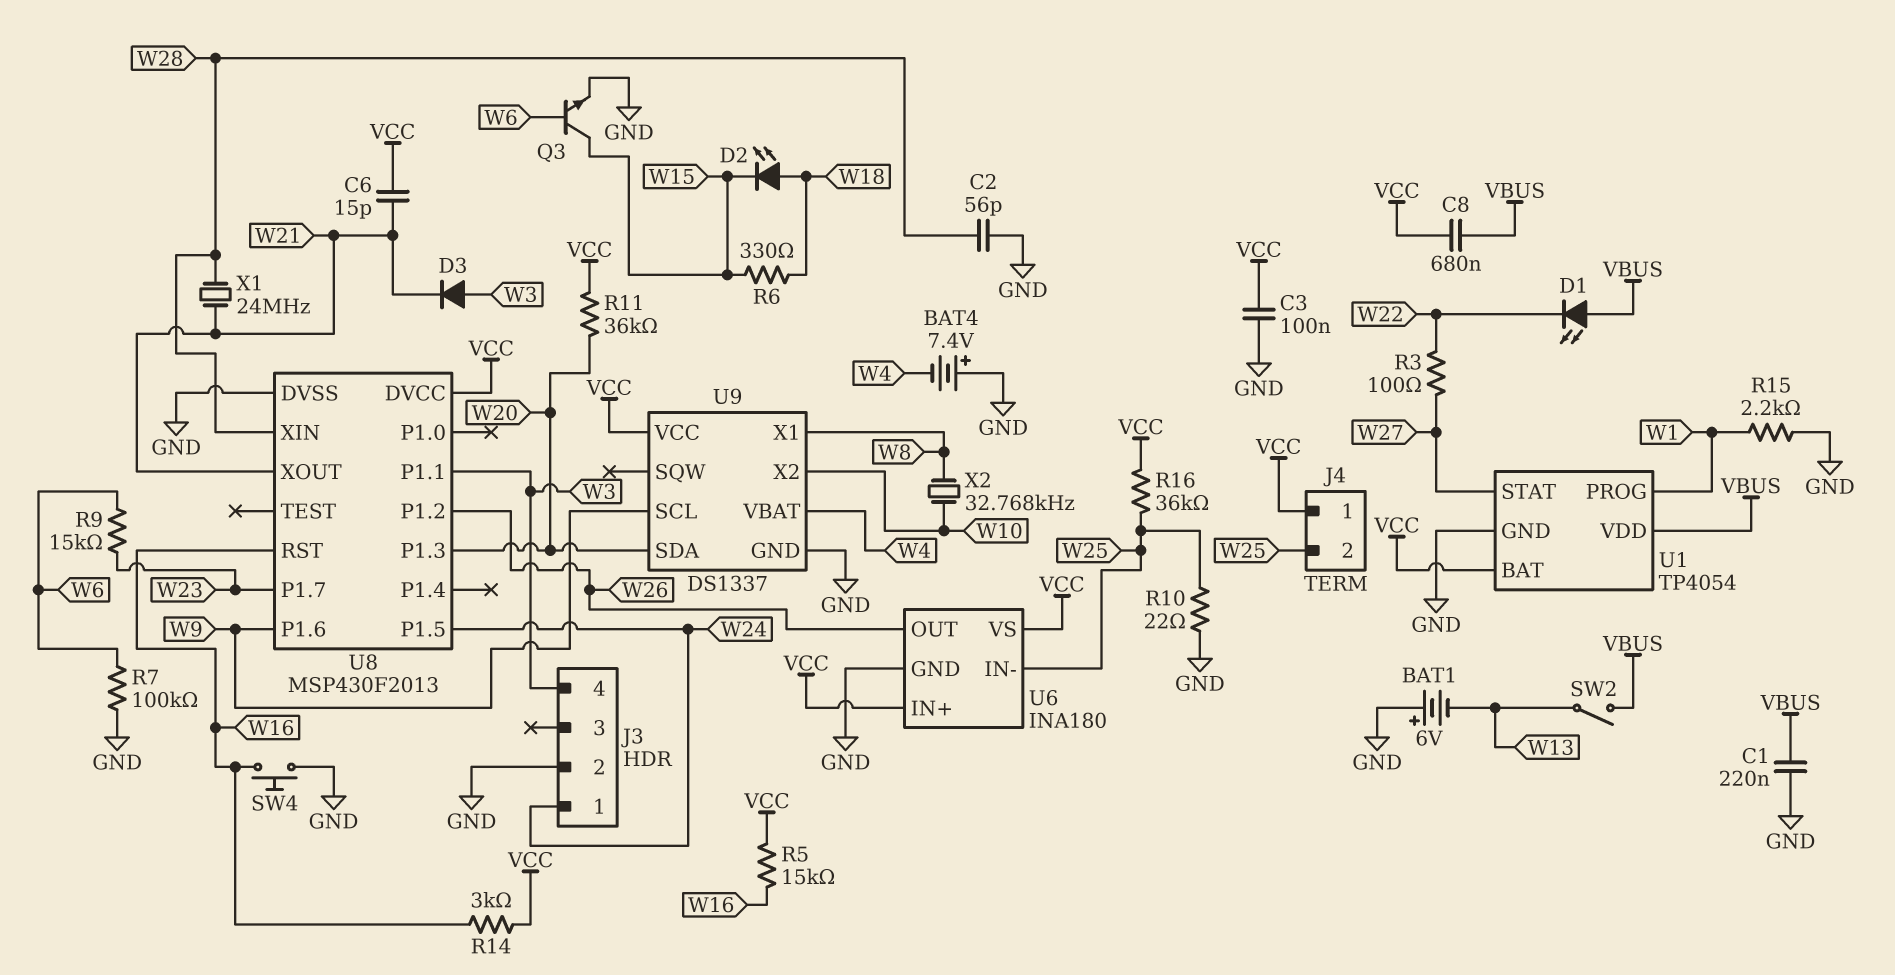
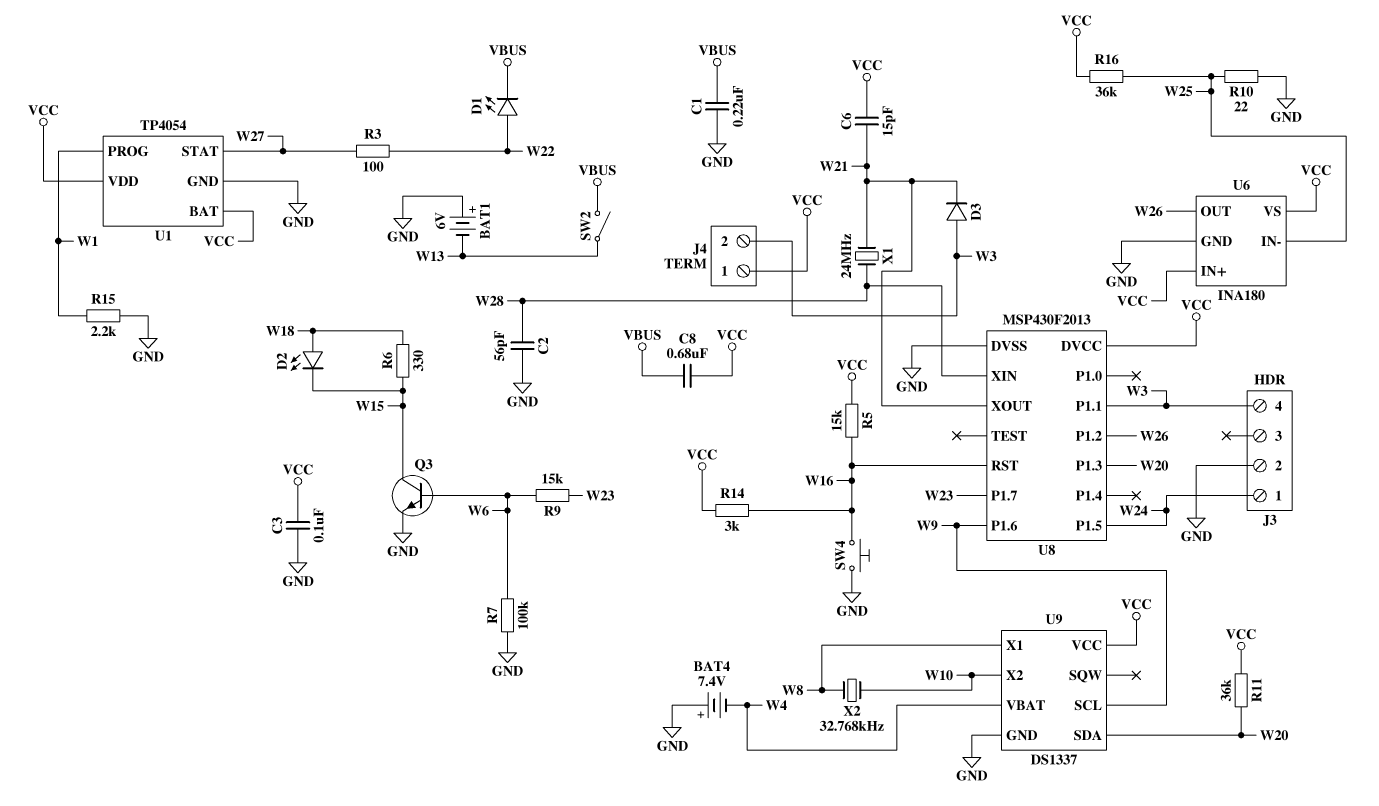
D1: LED (A VBUS, K W22) -> LED (A W22, K VBUS)
J4 pin 2: W25 -> W3
U1 pin VDD: VBUS -> VCC

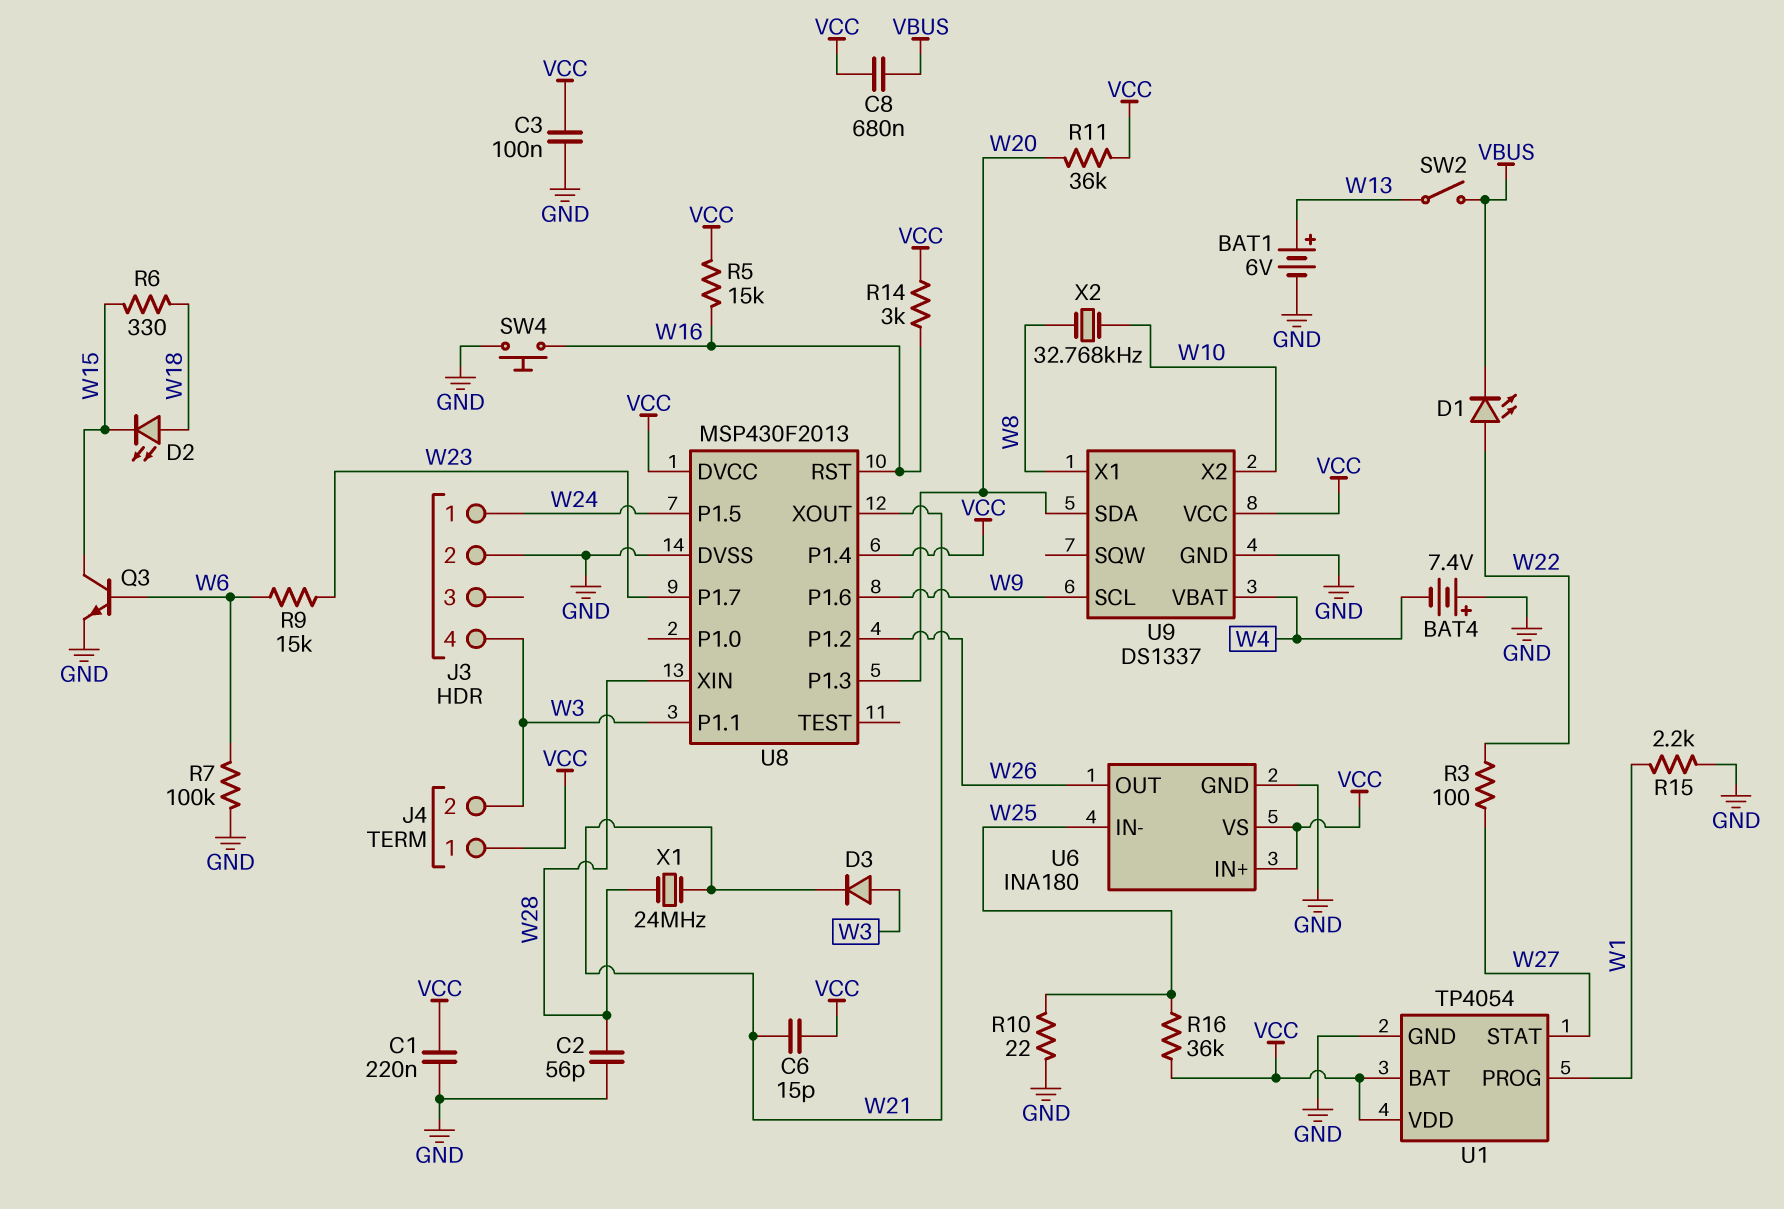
BAT1: 6V (plus GND, minus W13) -> 6V (plus W13, minus GND)
C1: 220nF (GND, VBUS) -> 220nF (GND, VCC)
U8 pin P1.4: none -> VCC

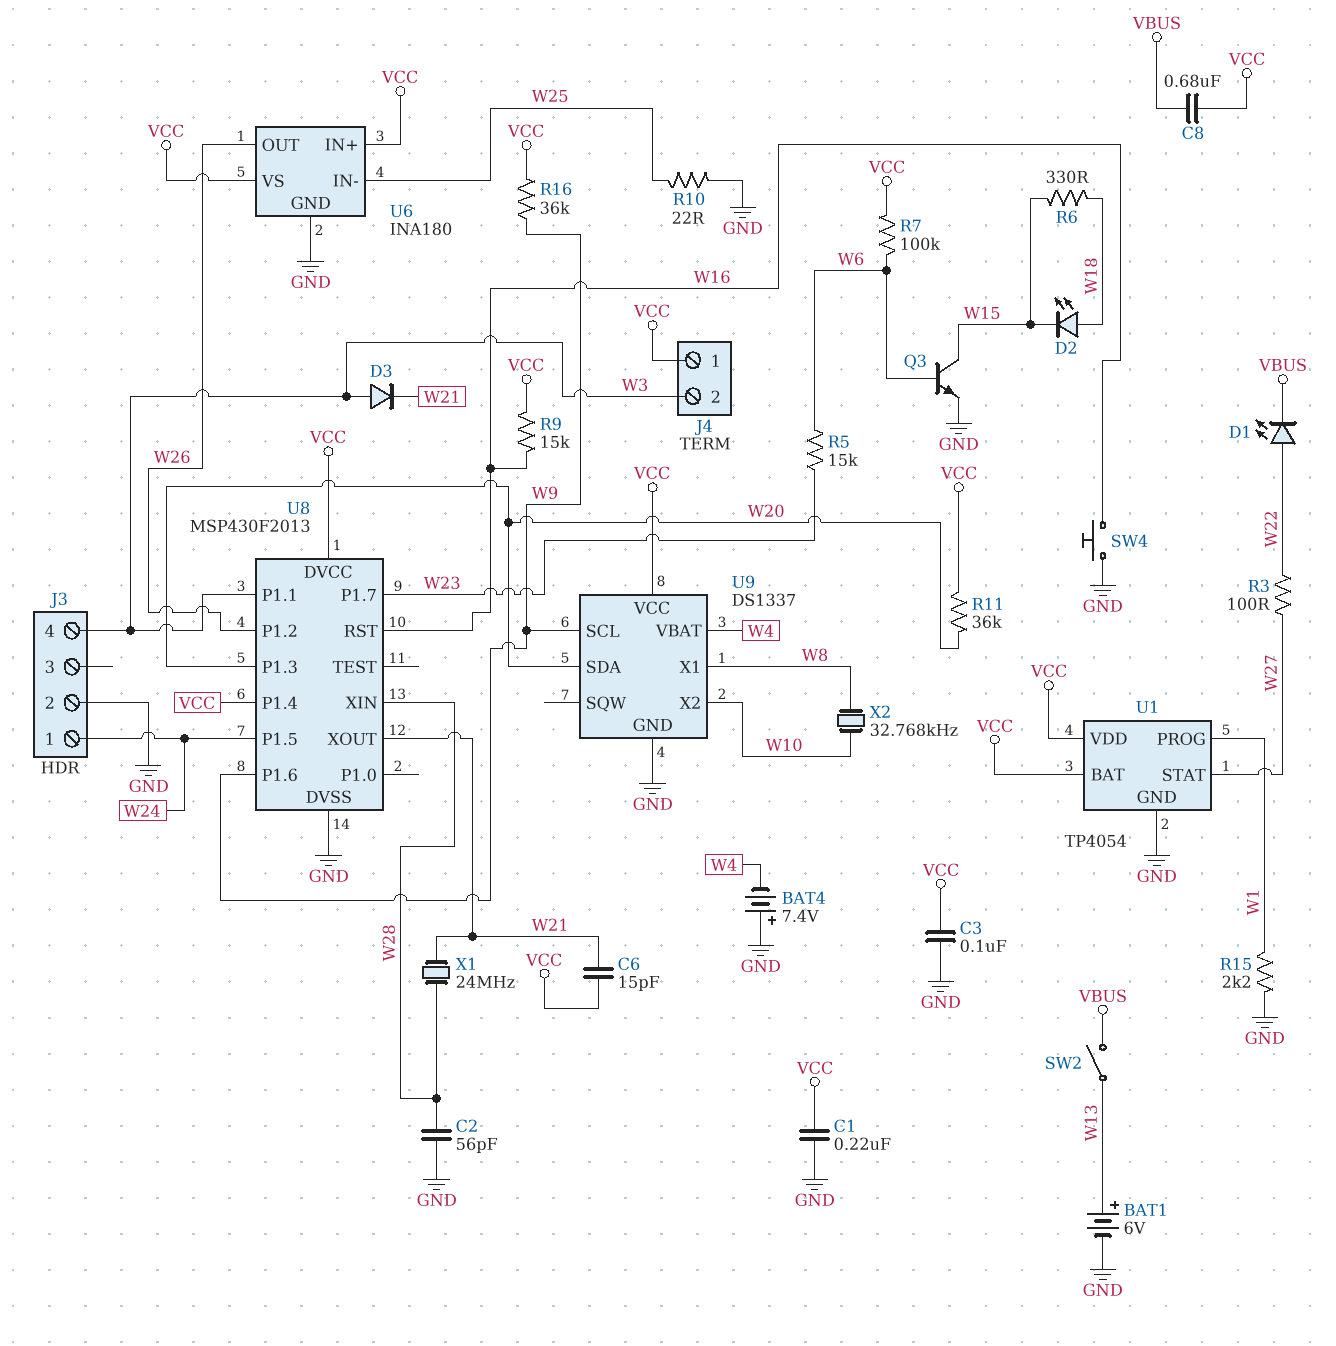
R5: 15k (VCC, W16) -> 15k (W6, W23)
R7: 100k (GND, W6) -> 100k (VCC, W6)
R9: 15k (W6, W23) -> 15k (VCC, W16)
R14: 3k (VCC, W16) -> none
R16: 36k (VCC, W25) -> 36k (VCC, W9)

